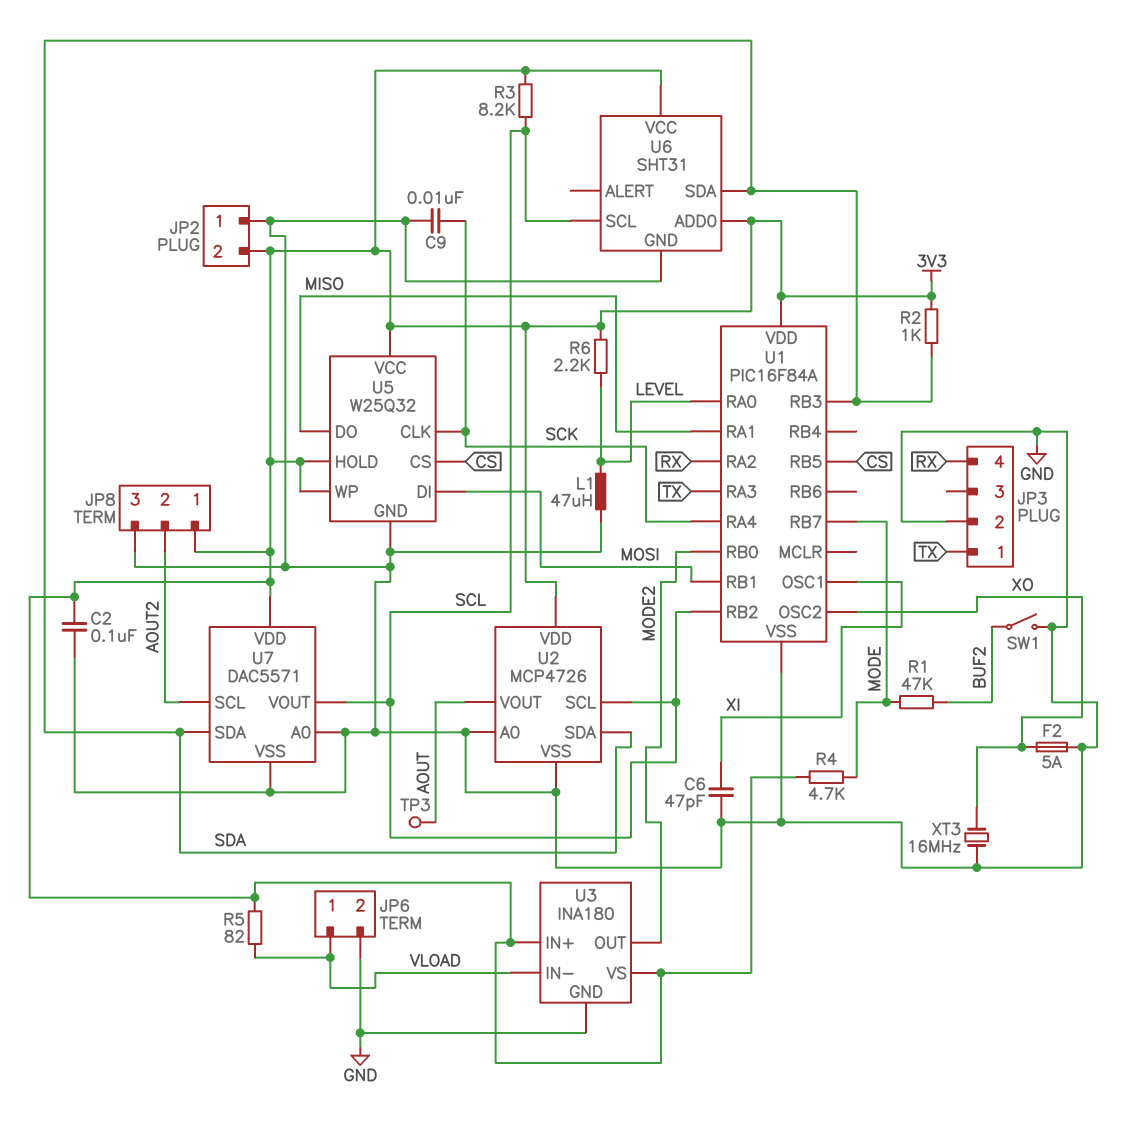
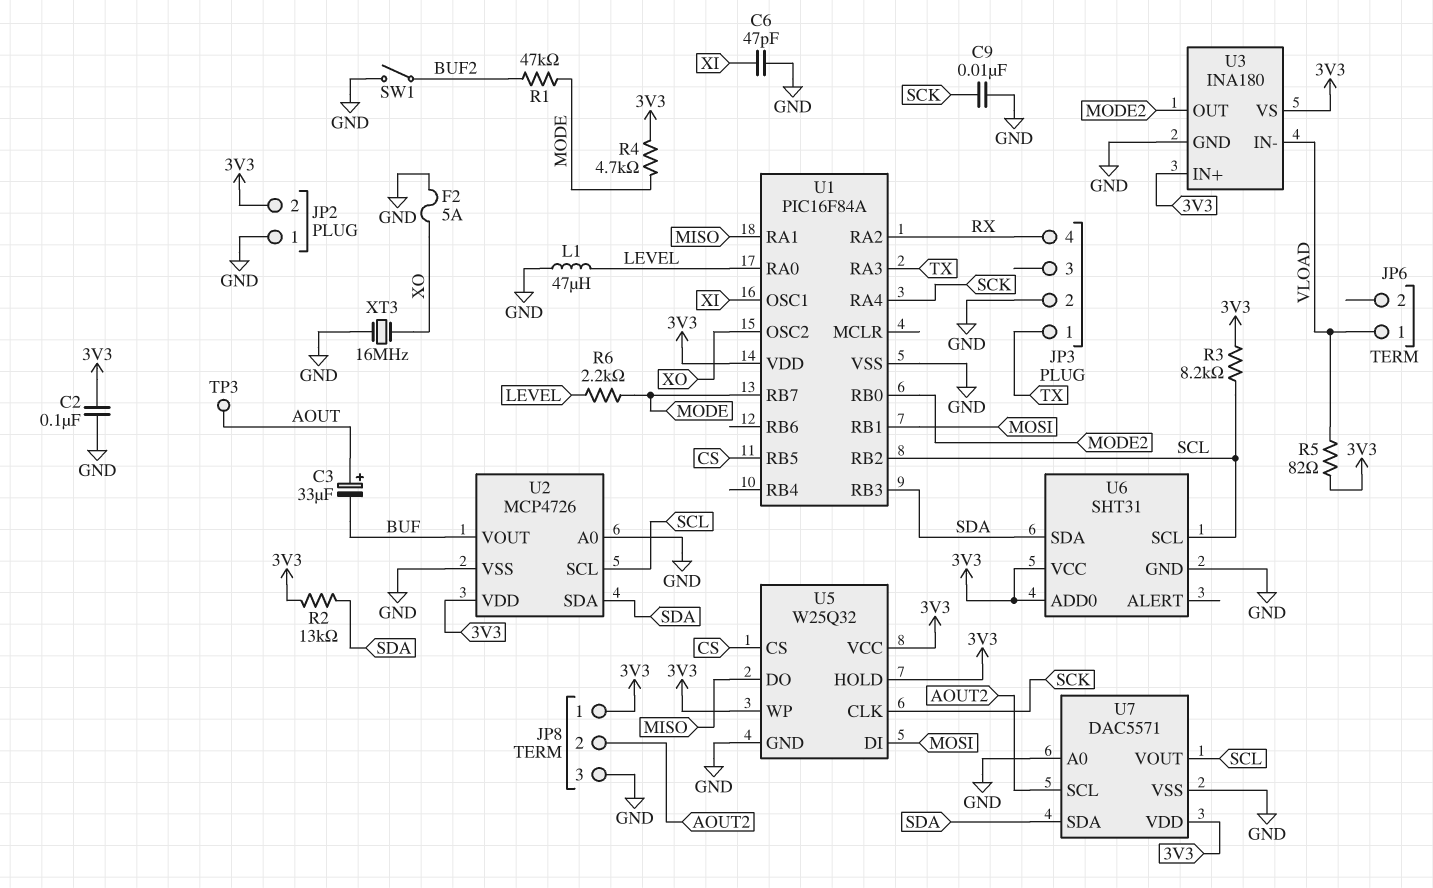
C3: none -> 33uF (plus AOUT, minus BUF)
JP6 pin 2: GND -> none
R2: 1k (3V3, SDA) -> 13k (3V3, SDA)
R6: 2.2k (3V3, LEVEL) -> 2.2k (LEVEL, MODE)
U2 pin VOUT: AOUT -> BUF

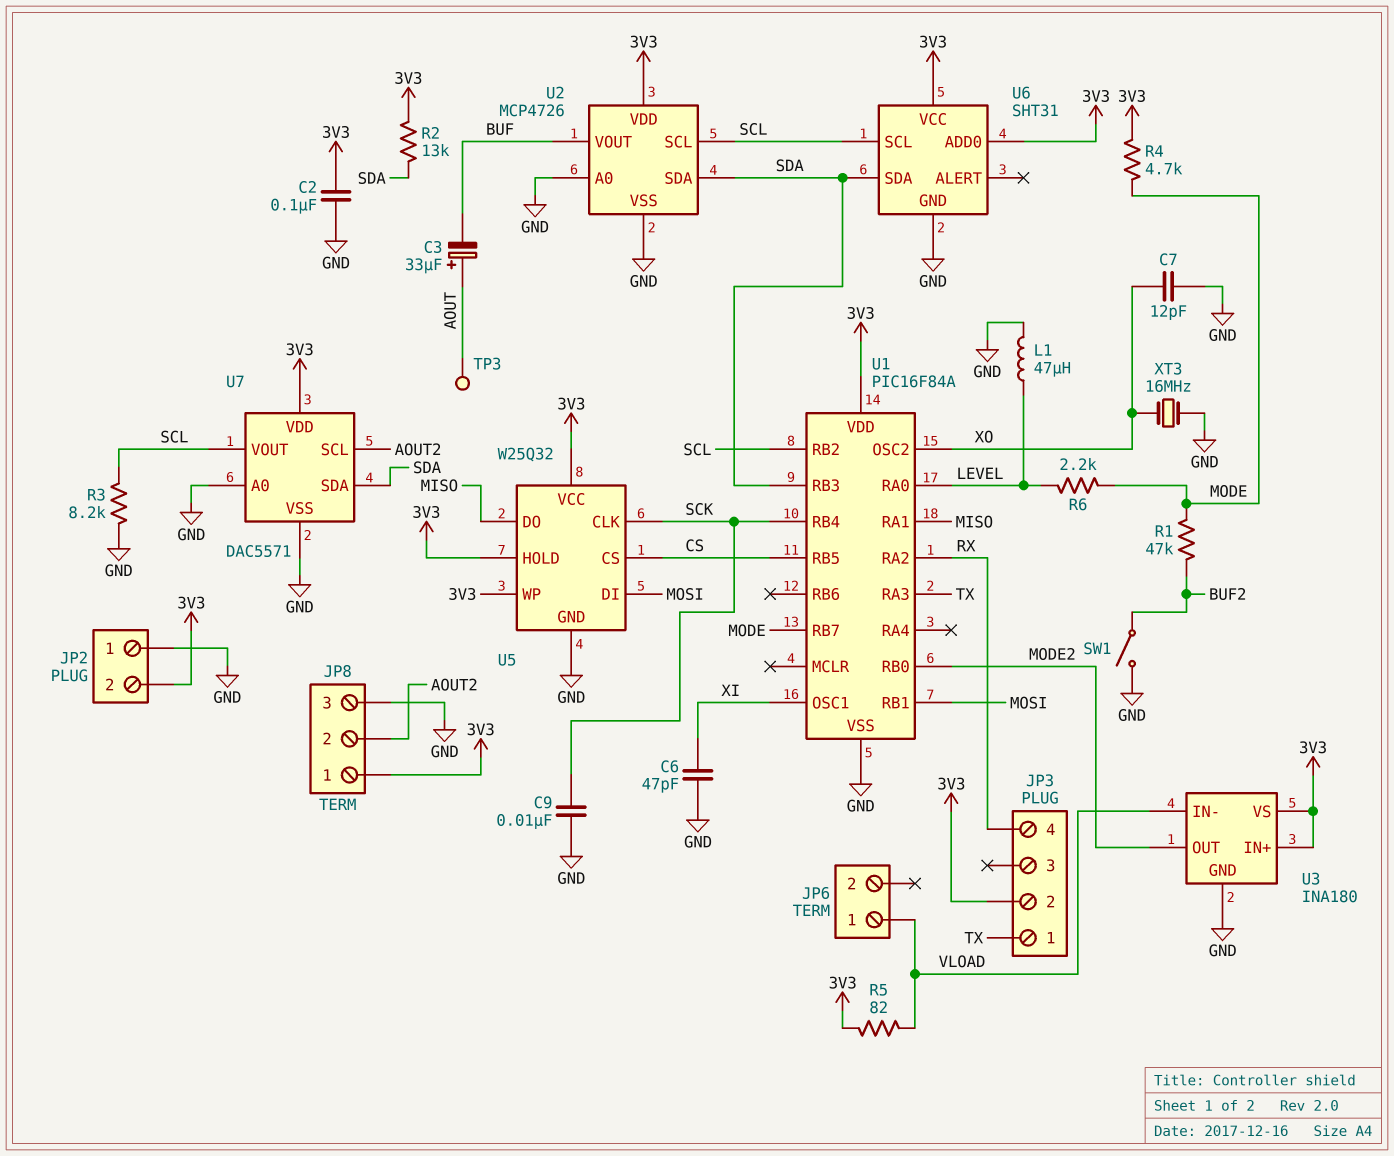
C7: none -> 12pF (GND, XO)
F2: 5A (GND, XO) -> none
JP3 pin 2: GND -> 3V3
R3: 8.2k (3V3, SCL) -> 8.2k (GND, SCL)
U1 pin RA4: SCK -> none
U1 pin RB4: none -> SCK

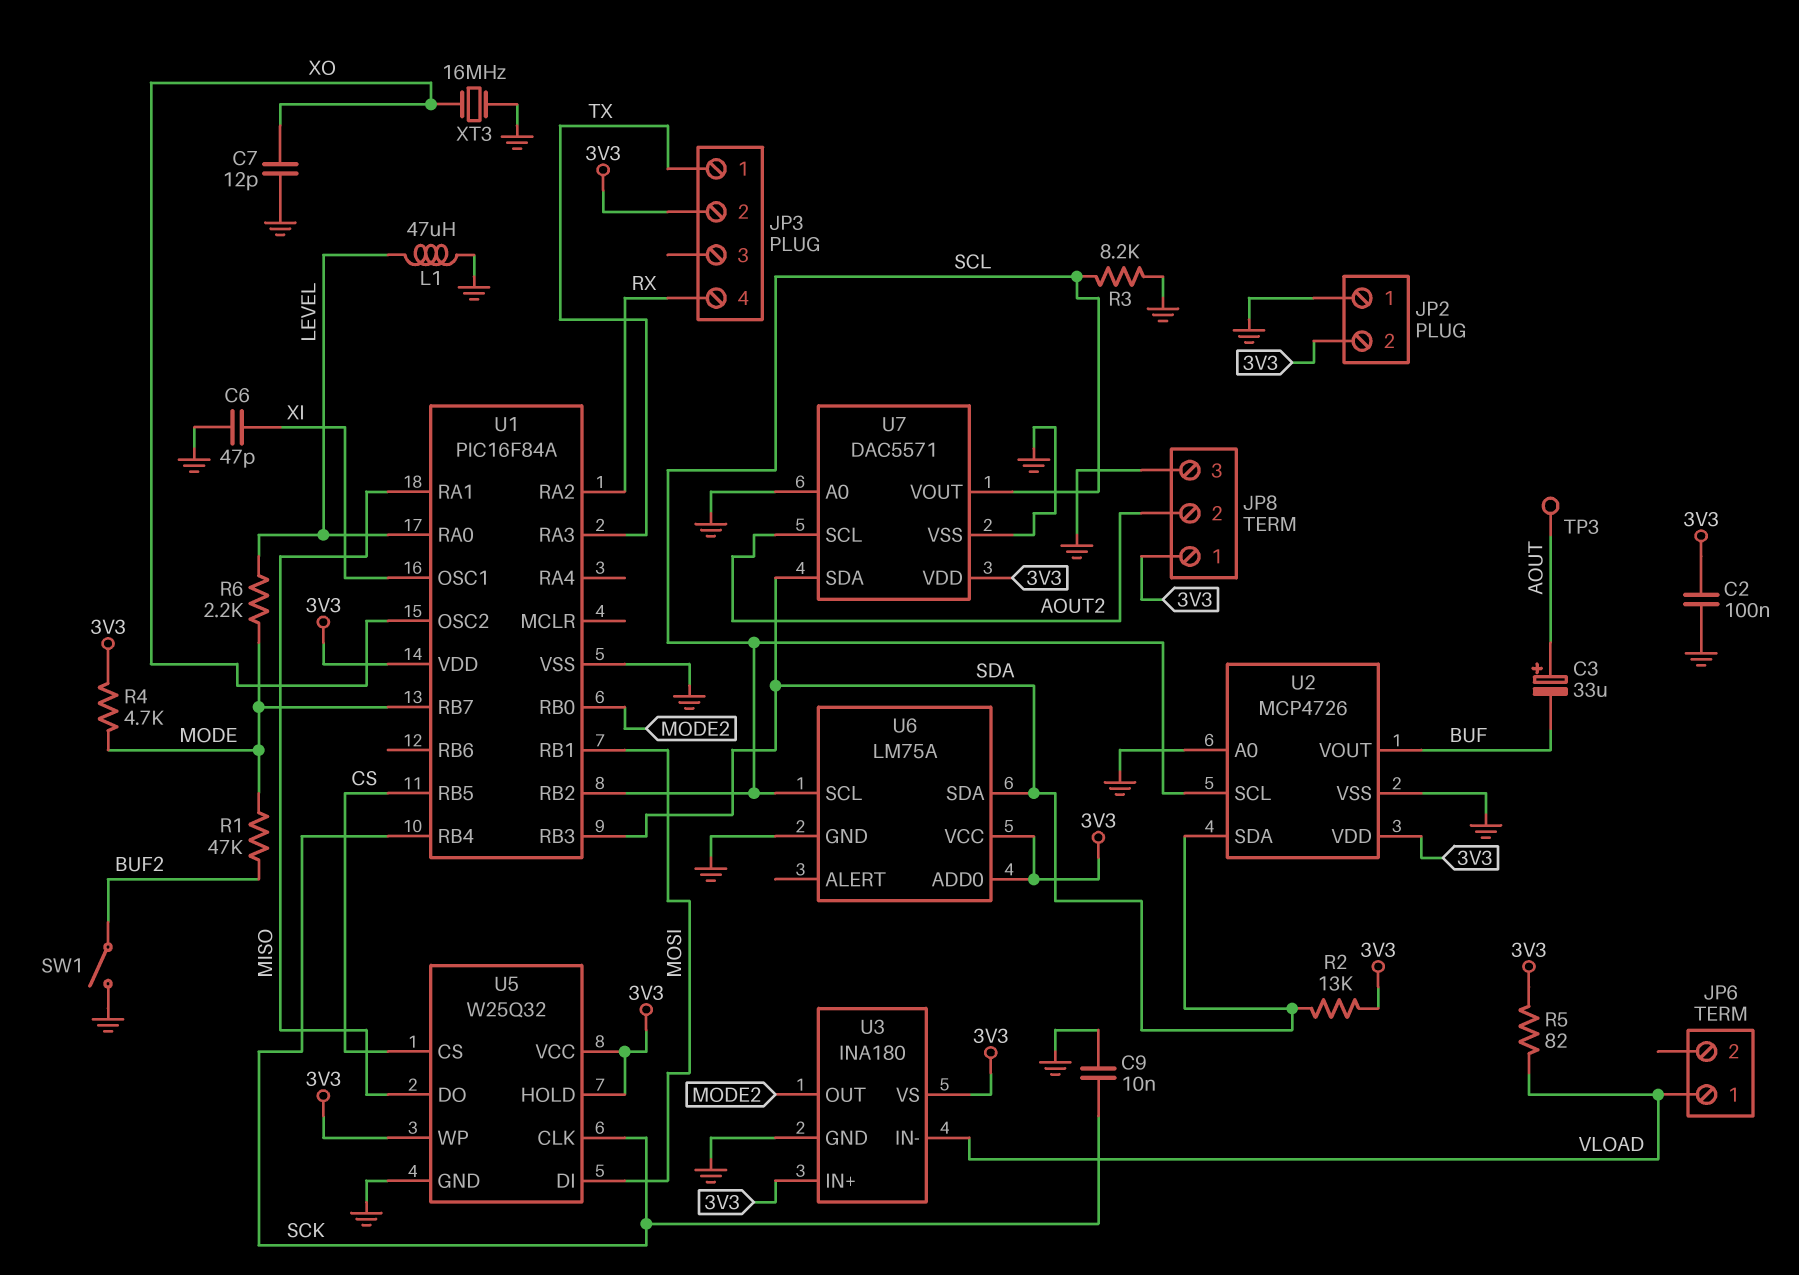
U6: SHT31 -> LM75A

